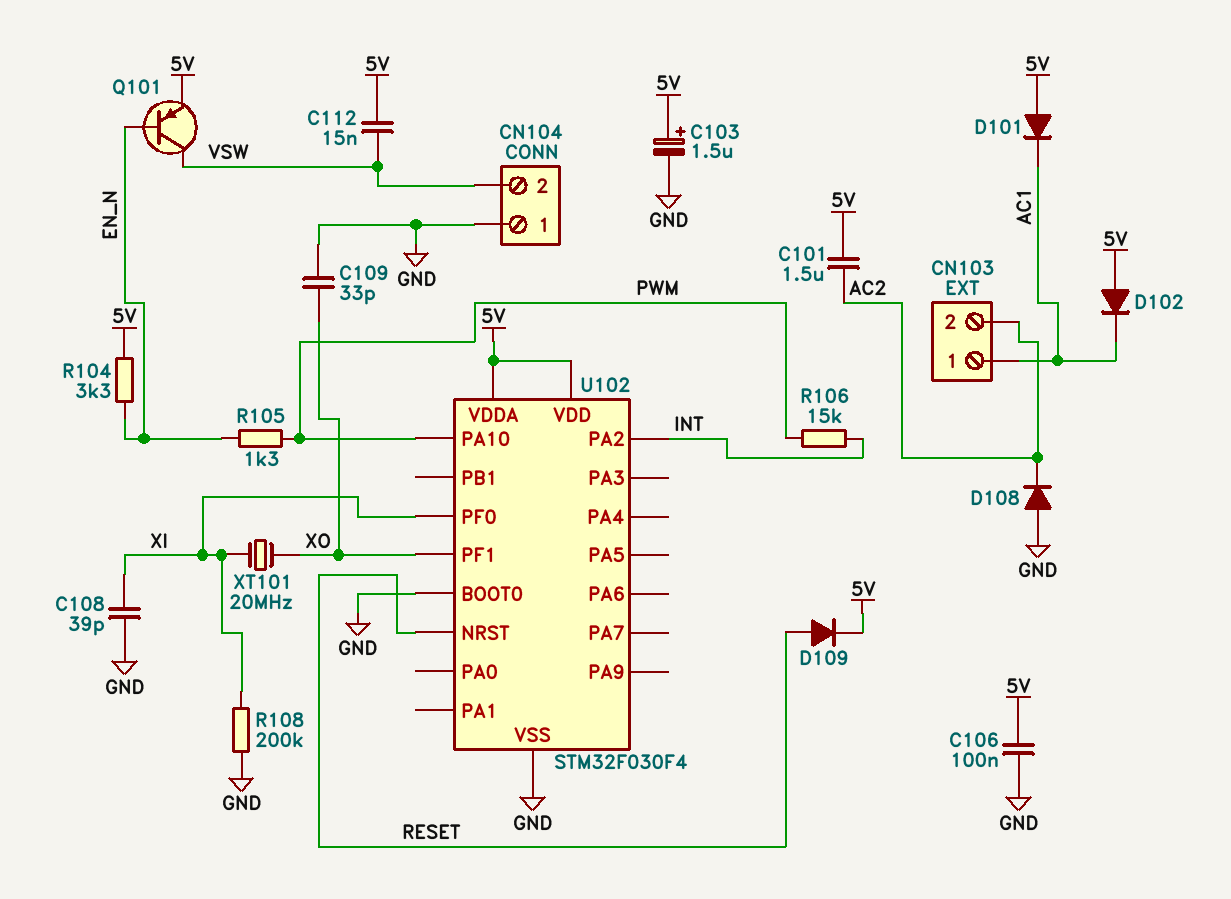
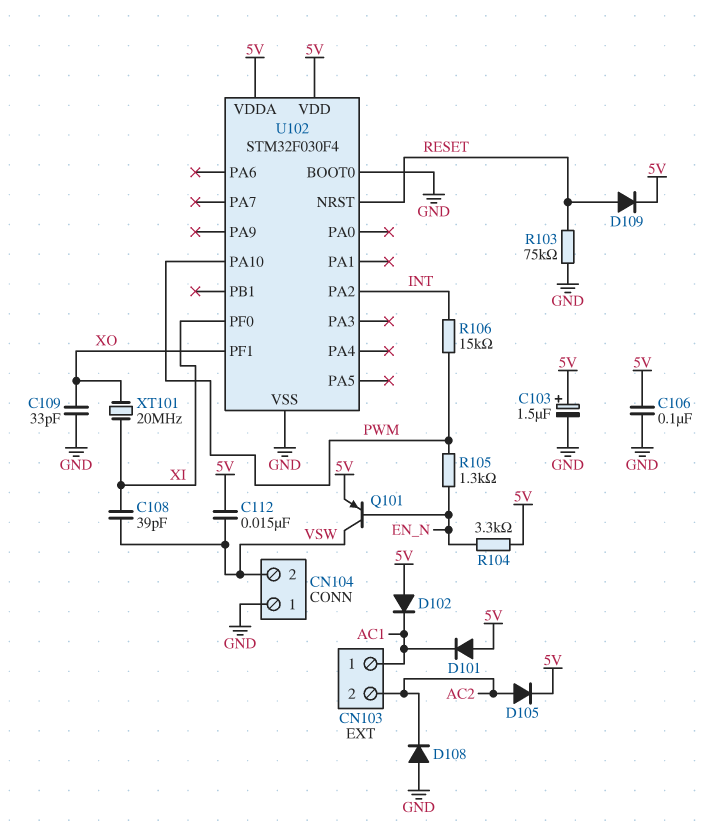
C101: 1.5uF (5V, AC2) -> none
C108: 39pF (GND, XI) -> 39pF (VSW, XI)
D105: none -> diode (A AC2, K 5V)
R103: none -> 75k (GND, RESET)
R108: 200k (GND, XI) -> none

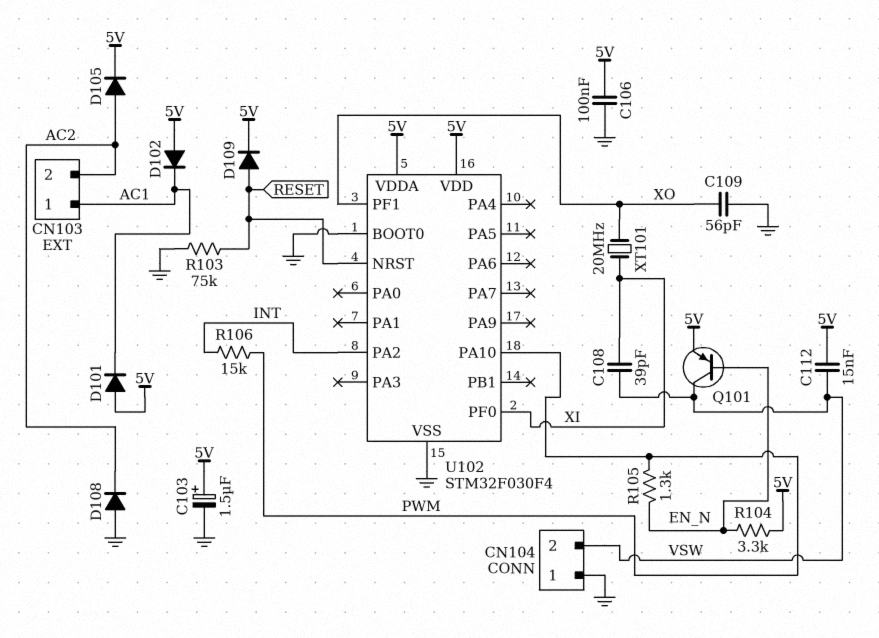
C109: 33pF (GND, XO) -> 56pF (GND, XO)

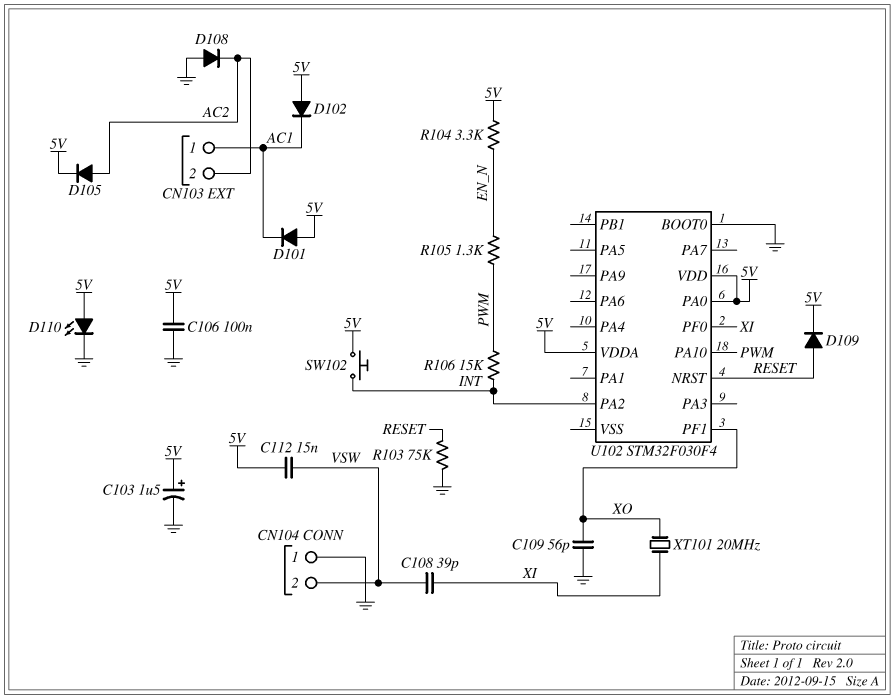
D110: none -> LED (A 5V, K GND)
Q101: PNP (B EN_N, C VSW, E 5V) -> none
SW102: none -> button (5V, INT)
U102 pin PA0: none -> 5V
U102 pin VSS: GND -> none

